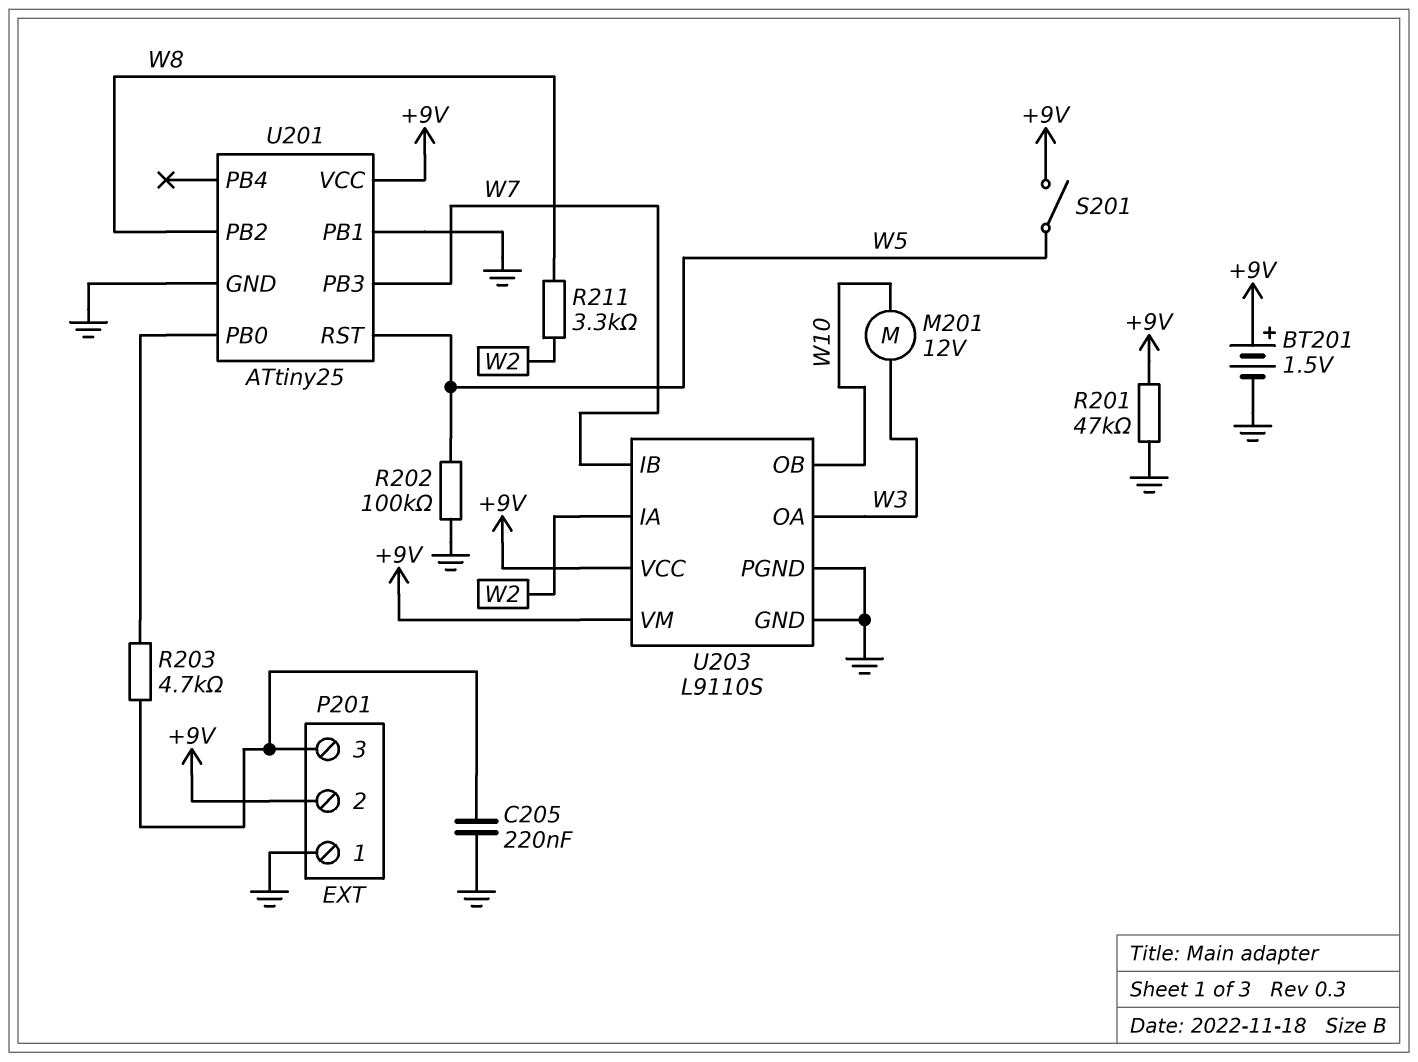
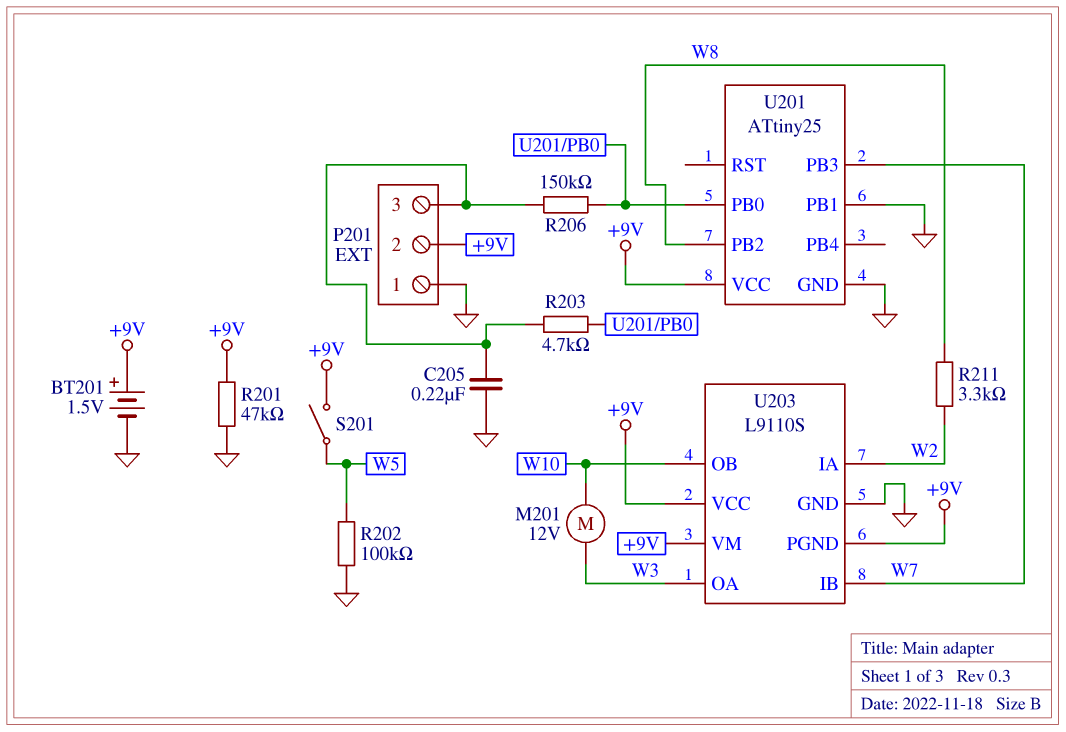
R206: none -> 150k (P201/3, U201/PB0)
U201 pin RST: W5 -> none
U203 pin PGND: GND -> +9V

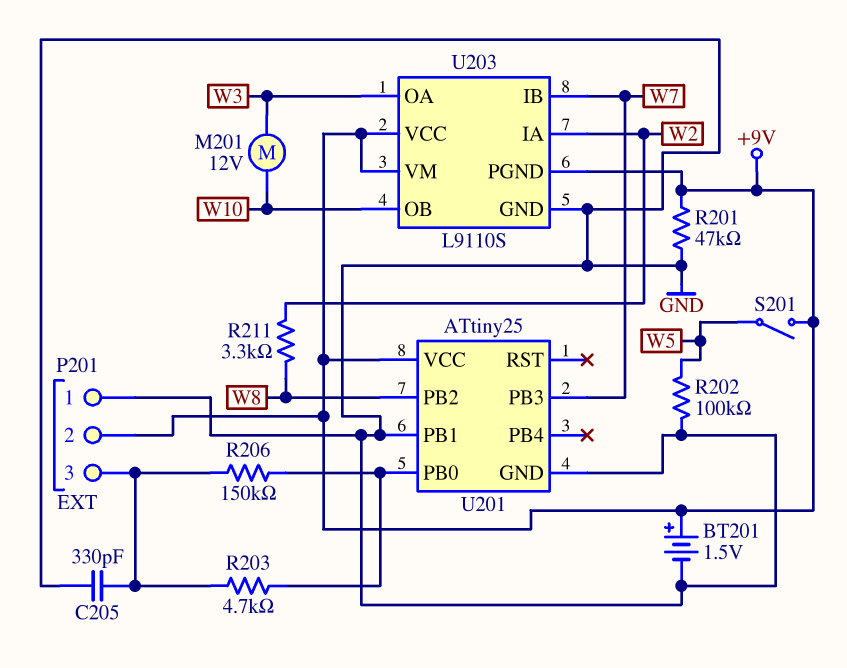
C205: 220nF (GND, P201/3) -> 330pF (GND, P201/3)

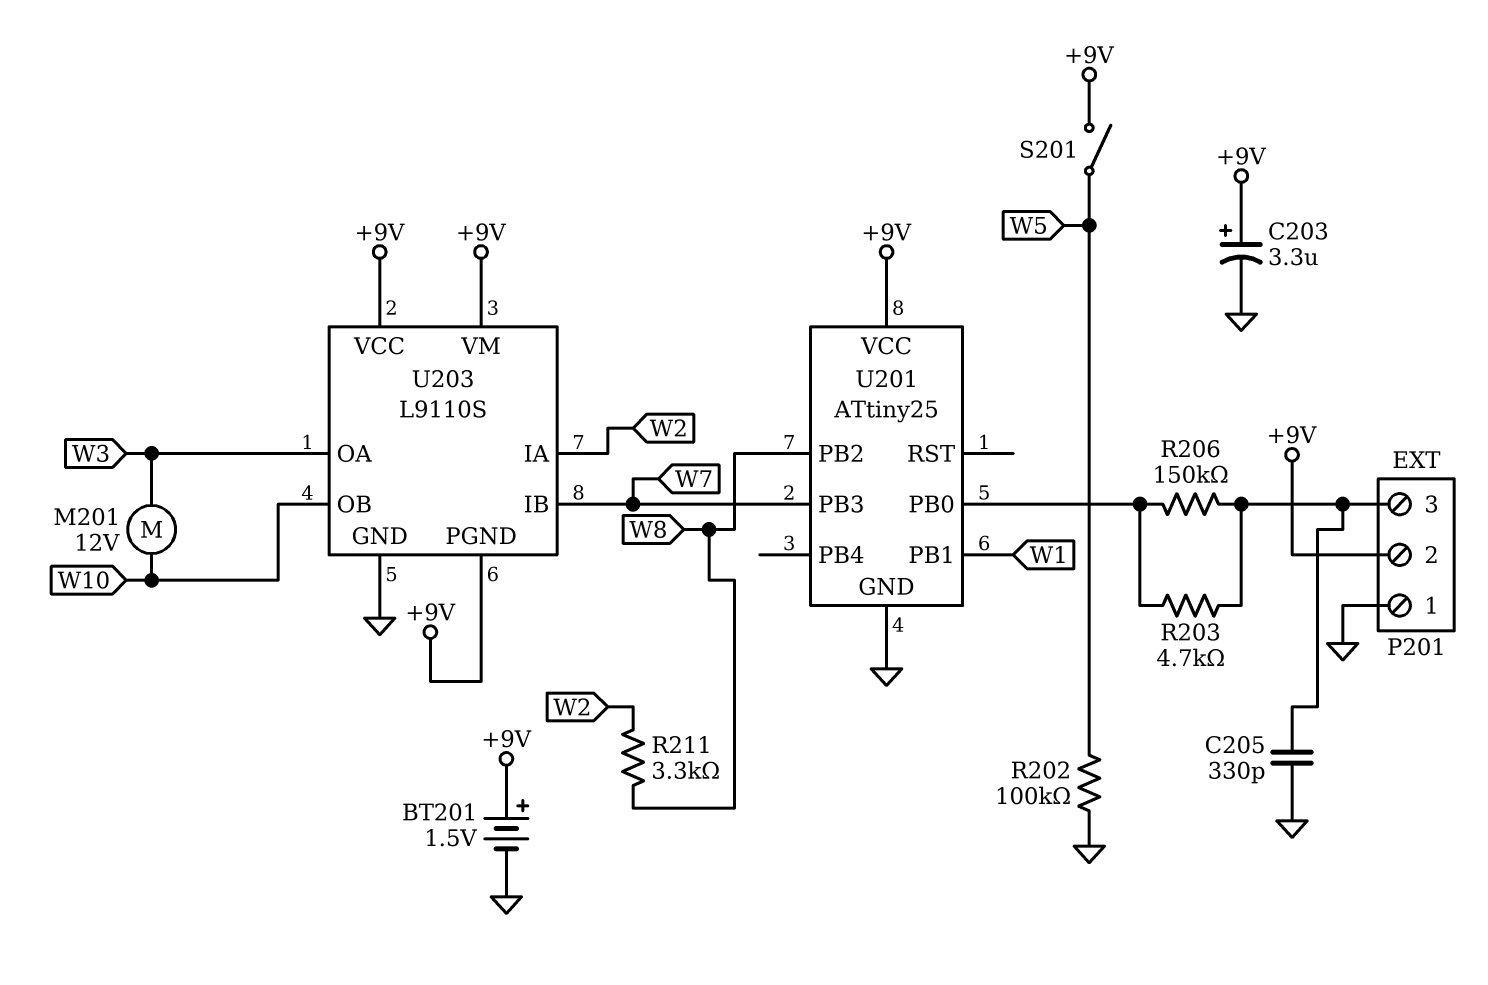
C203: none -> 3.3uF (plus +9V, minus GND)
R201: 47k (+9V, GND) -> none
U201 pin PB1: GND -> W1

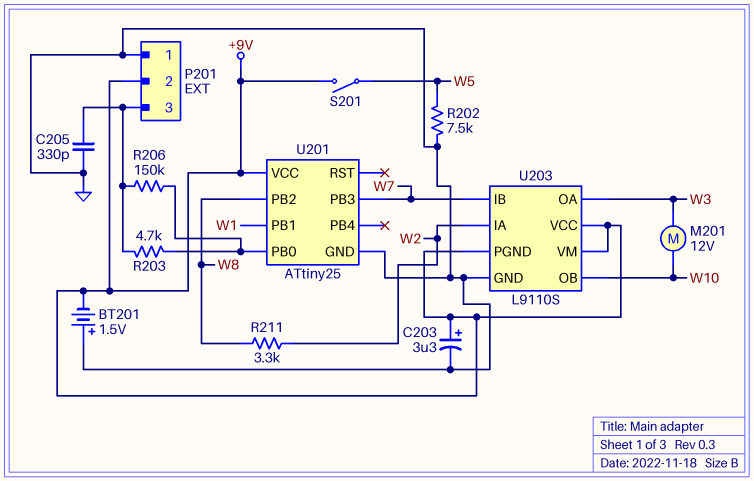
BT201: 1.5V (plus +9V, minus GND) -> 1.5V (plus GND, minus +9V)
R202: 100k (GND, W5) -> 7.5k (GND, W5)

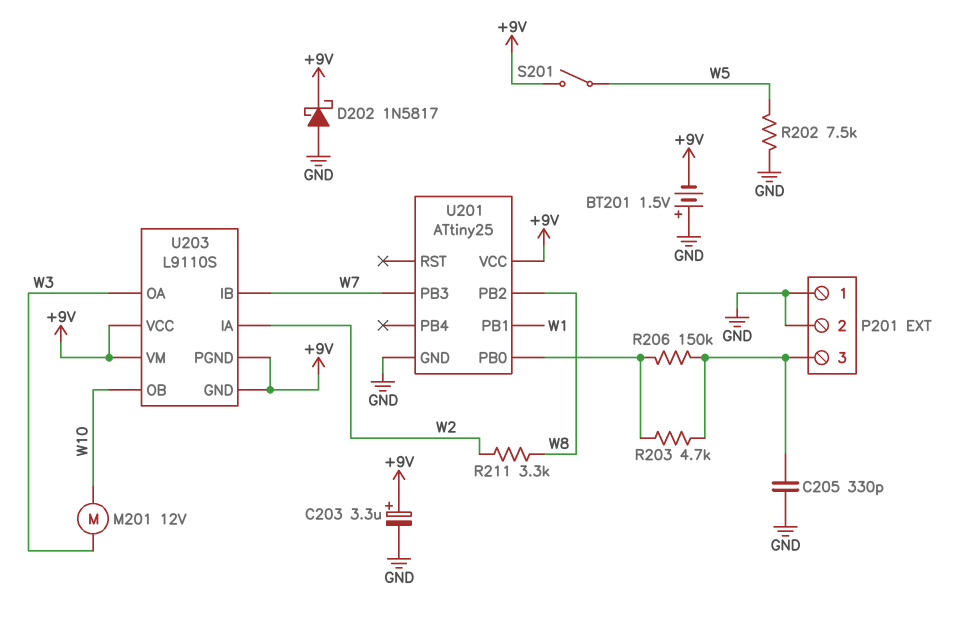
D202: none -> schottky 1N5817 (A GND, K +9V)
P201 pin 2: +9V -> GND
U203 pin GND: GND -> +9V

